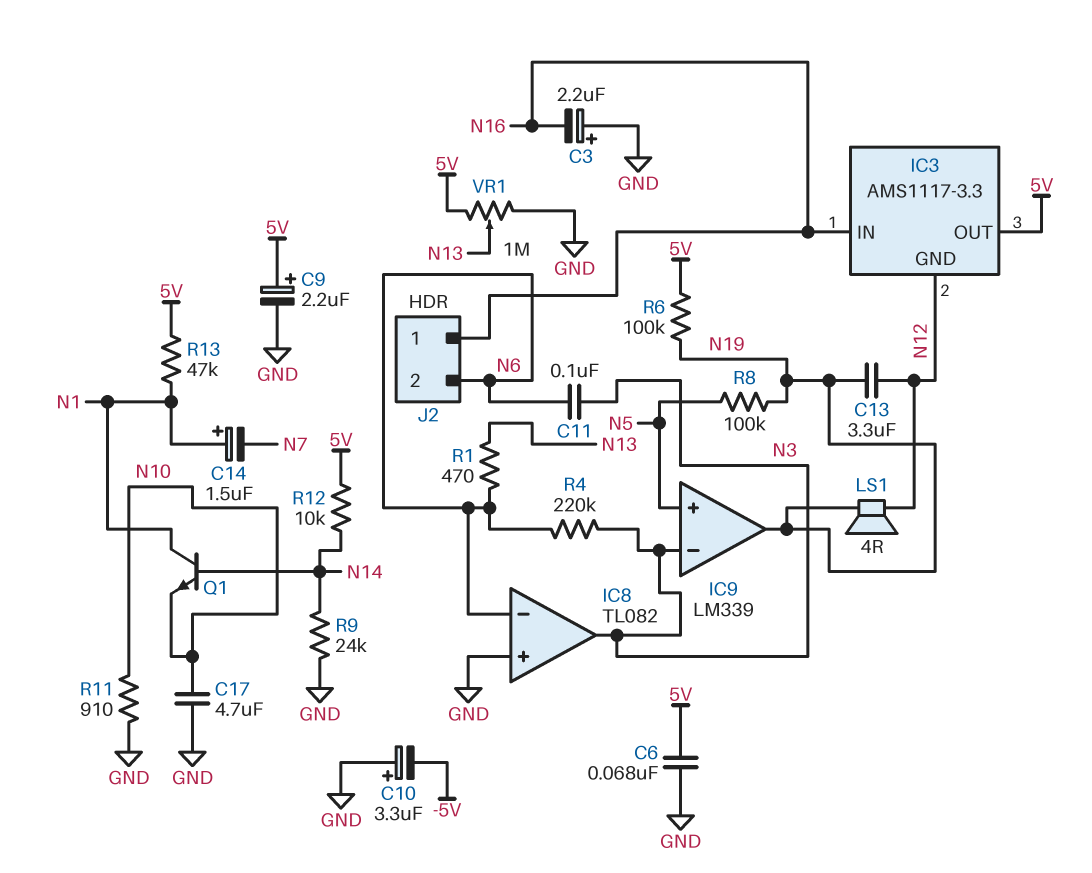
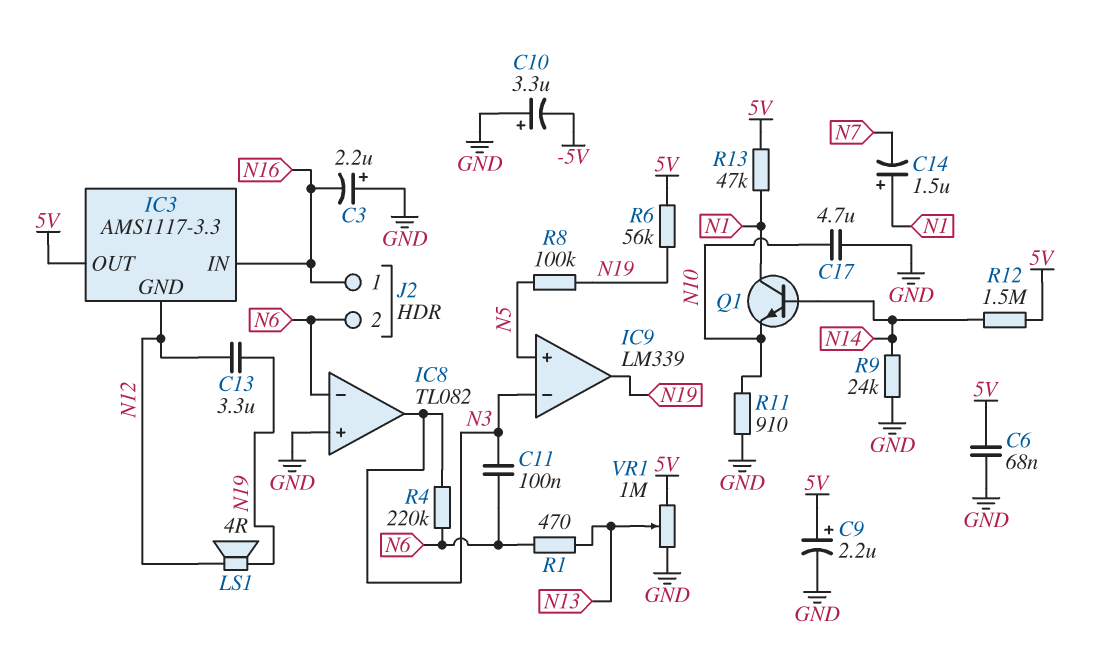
R6: 100k (5V, N19) -> 56k (5V, N19)
R12: 10k (5V, N14) -> 1.5M (5V, N14)

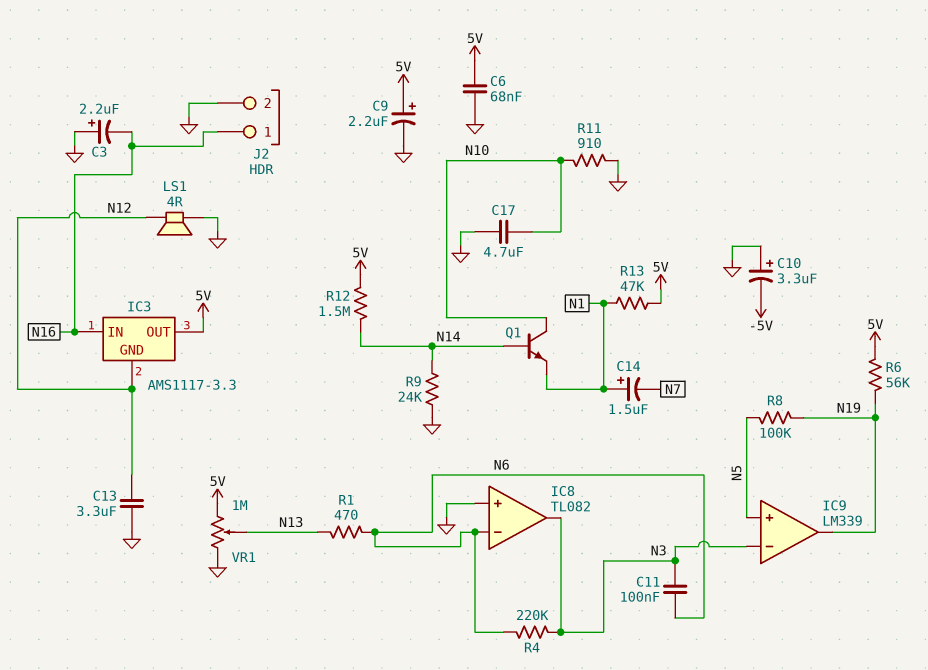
C13: 3.3uF (N12, N19) -> 3.3uF (GND, N12)
J2 pin 2: N6 -> GND
LS1: speaker 4R (N12, N19) -> speaker 4R (GND, N12)
Q1: NPN (B N14, C N1, E N10) -> NPN (B N14, C N10, E N1)

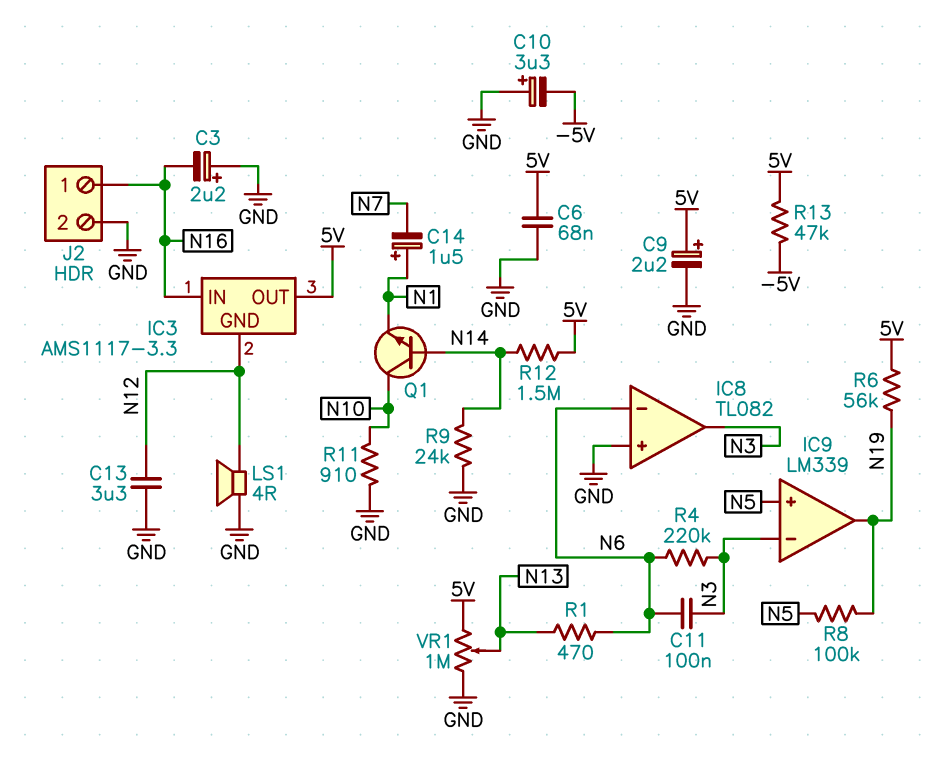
C17: 4.7uF (GND, N10) -> none
R13: 47k (5V, N1) -> 47k (-5V, 5V)

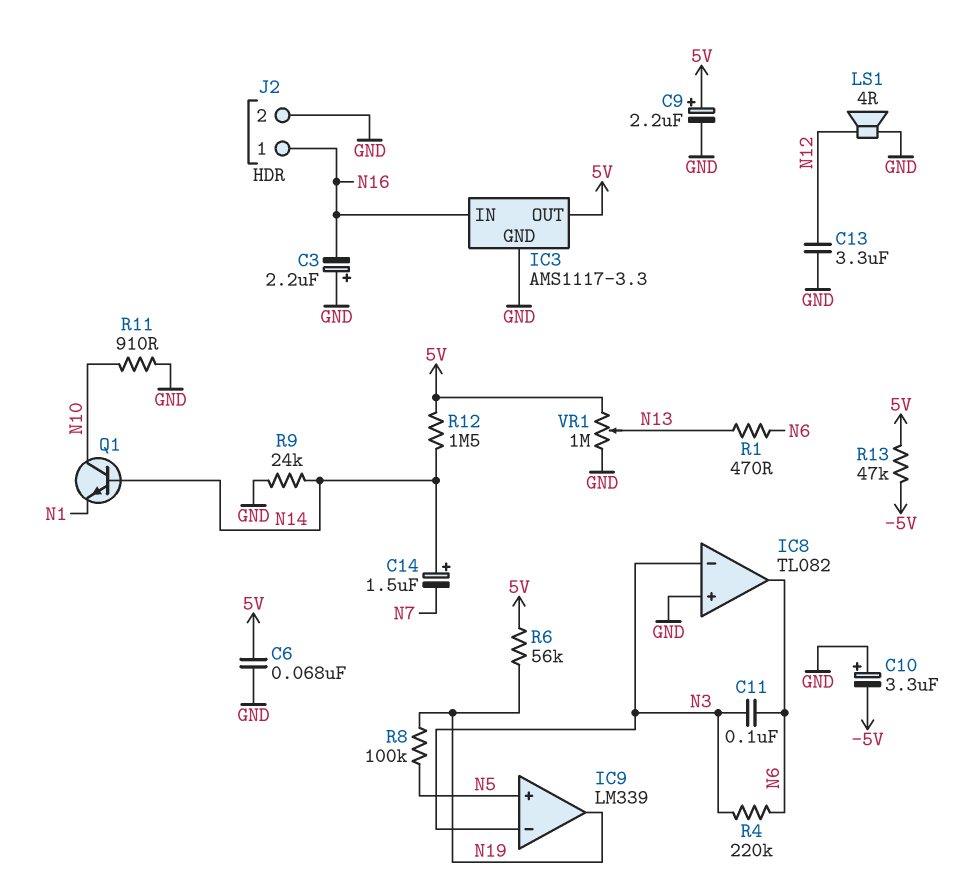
C14: 1.5uF (plus N1, minus N7) -> 1.5uF (plus N14, minus N7)
IC3 pin GND: N12 -> GND
IC8 pin in-: N6 -> N3
IC8 pin out: N3 -> N6

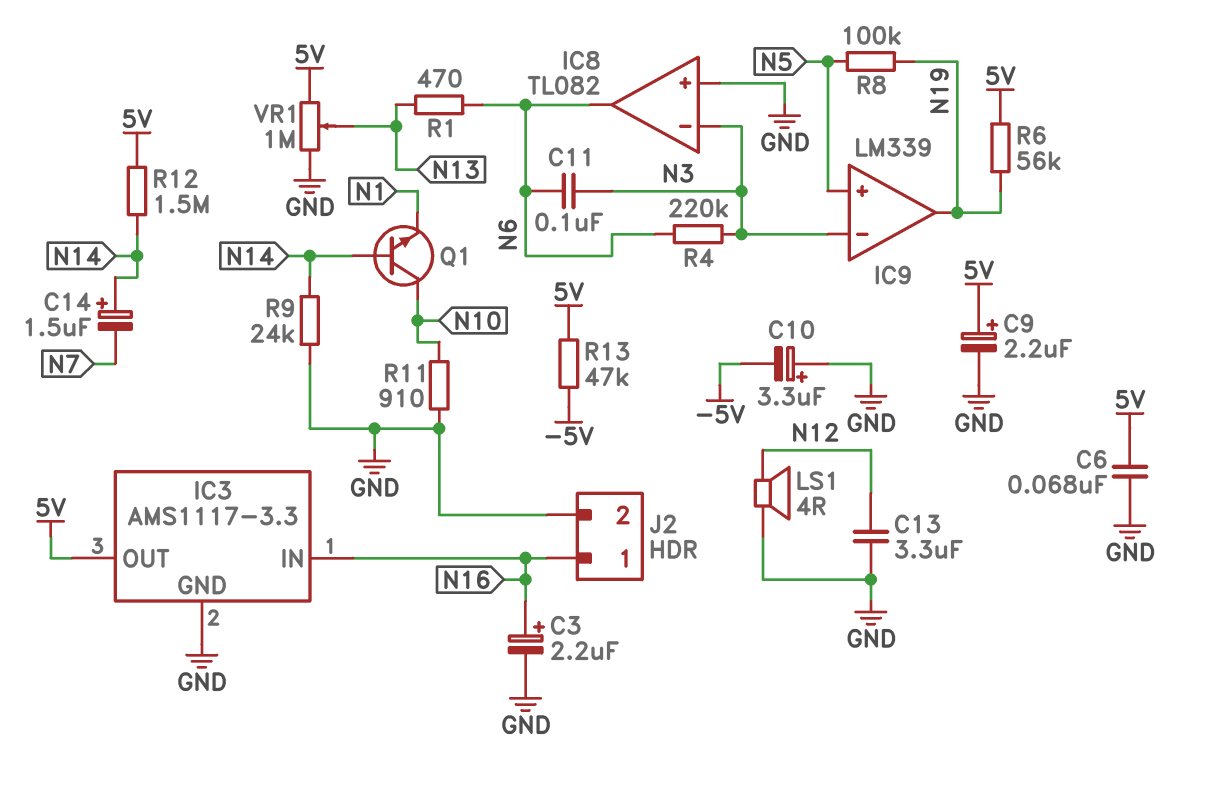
C3: 2.2uF (plus GND, minus N16) -> 2.2uF (plus N16, minus GND)

